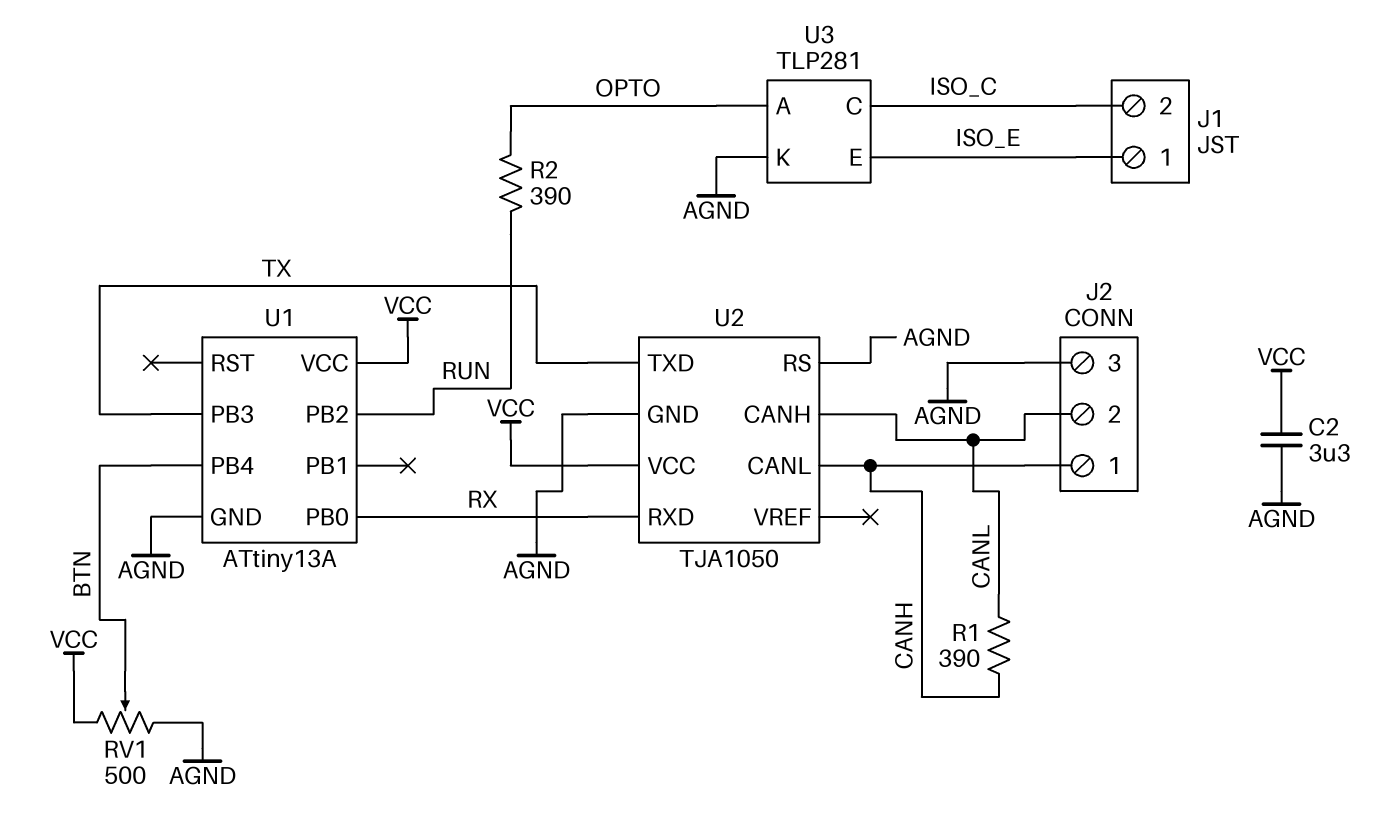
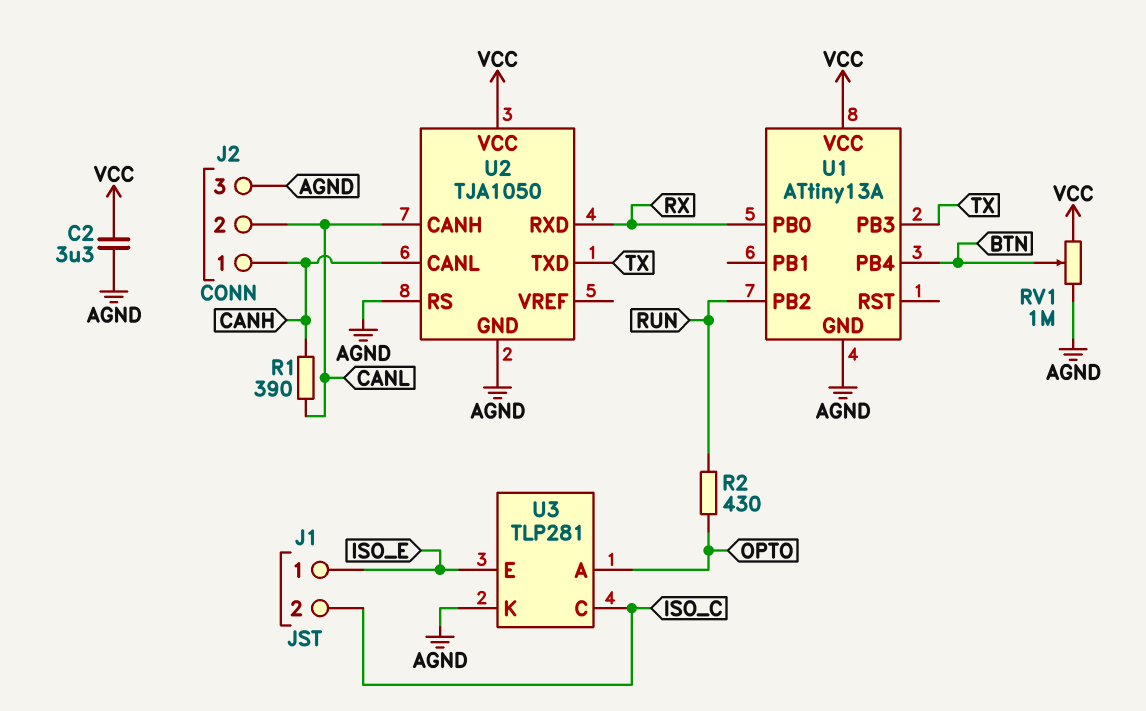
R2: 390 (OPTO, RUN) -> 430 (OPTO, RUN)
RV1: 500 (AGND, VCC, wiper BTN) -> 1M (AGND, VCC, wiper BTN)

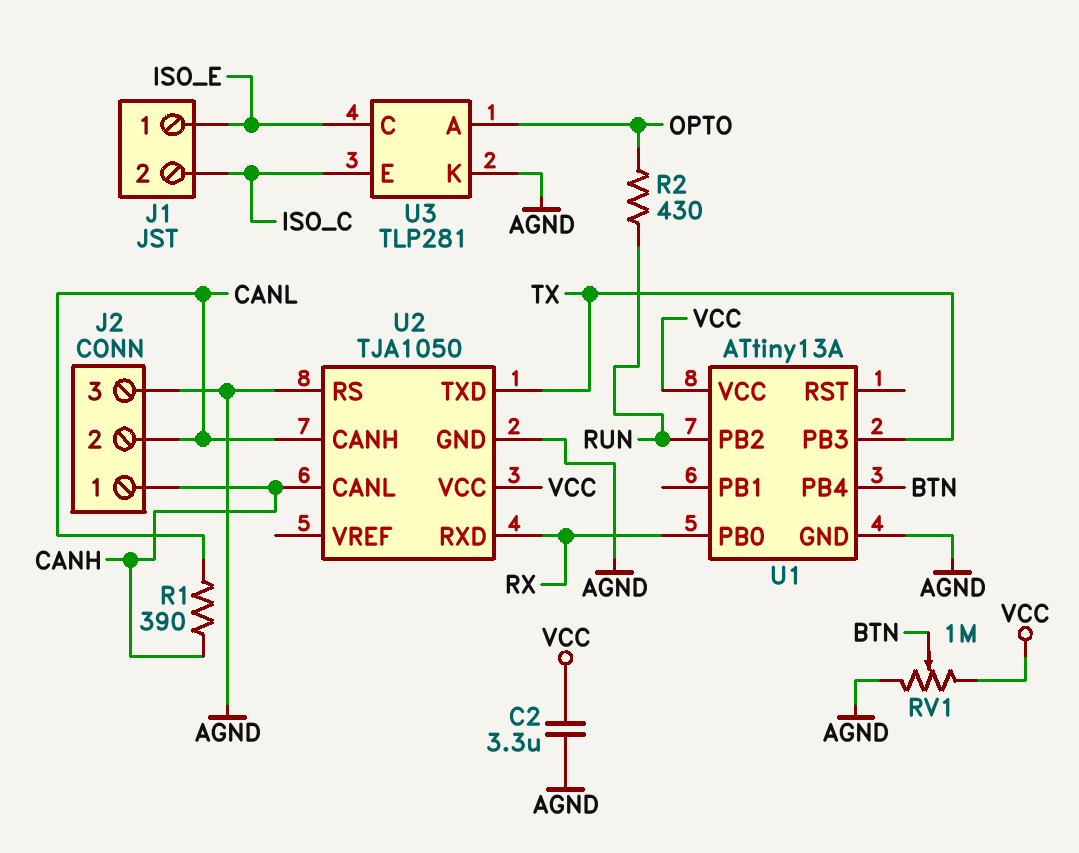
U3 pin C: ISO_C -> ISO_E
U3 pin E: ISO_E -> ISO_C

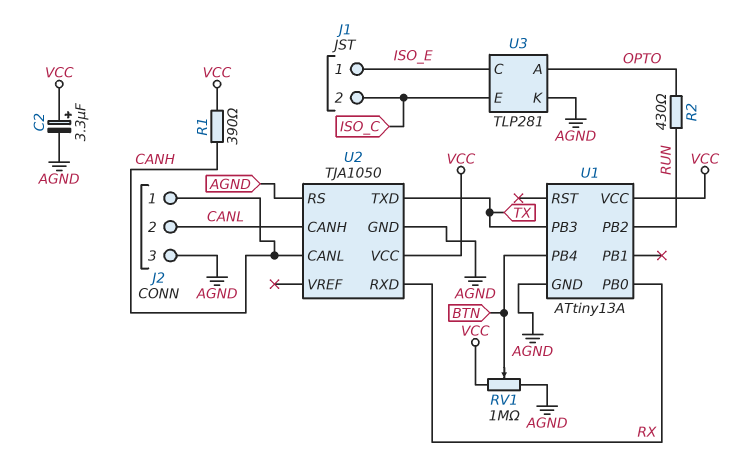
C2: 3.3uF (AGND, VCC) -> 3.3uF (plus VCC, minus AGND)
R1: 390 (CANH, CANL) -> 390 (CANH, VCC)

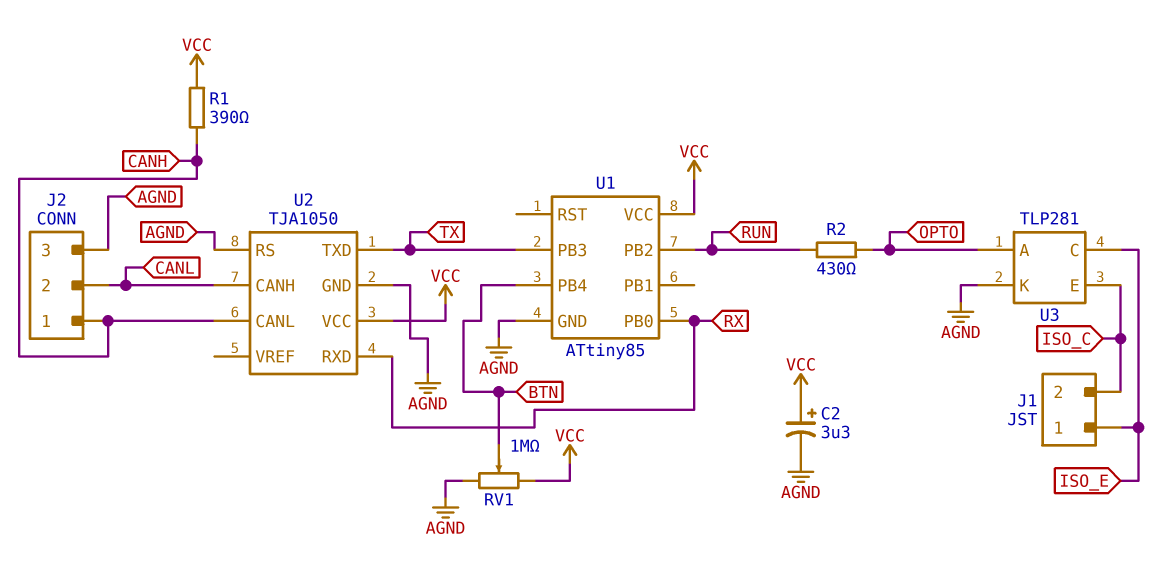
U1: ATtiny13A -> ATtiny85

